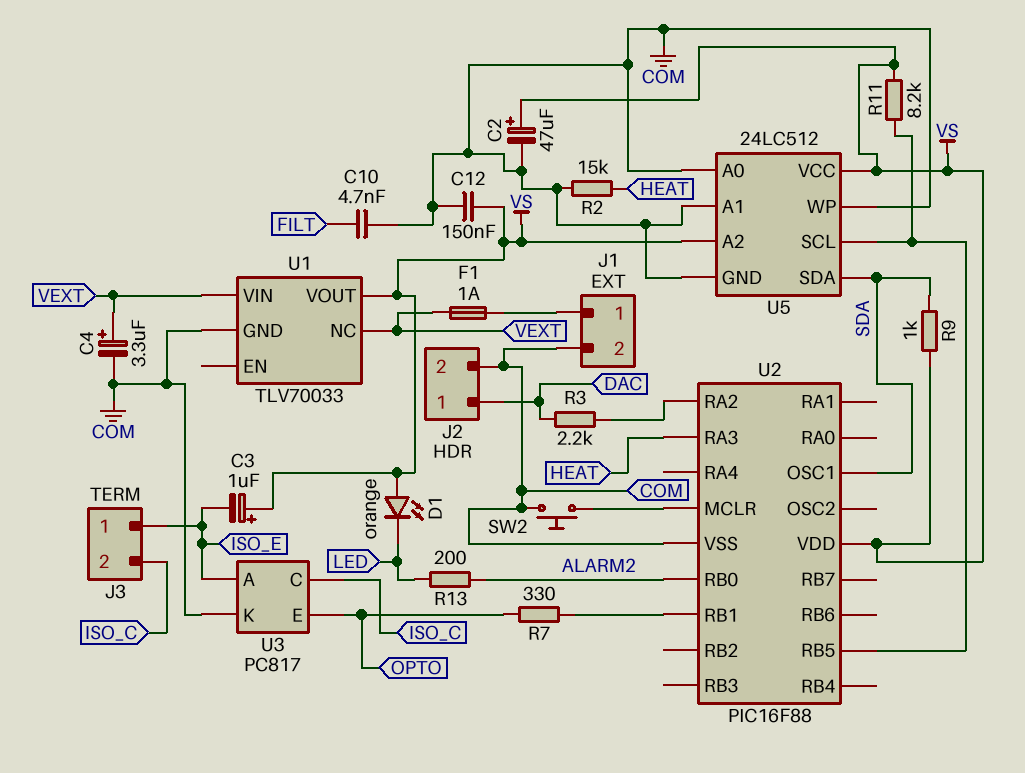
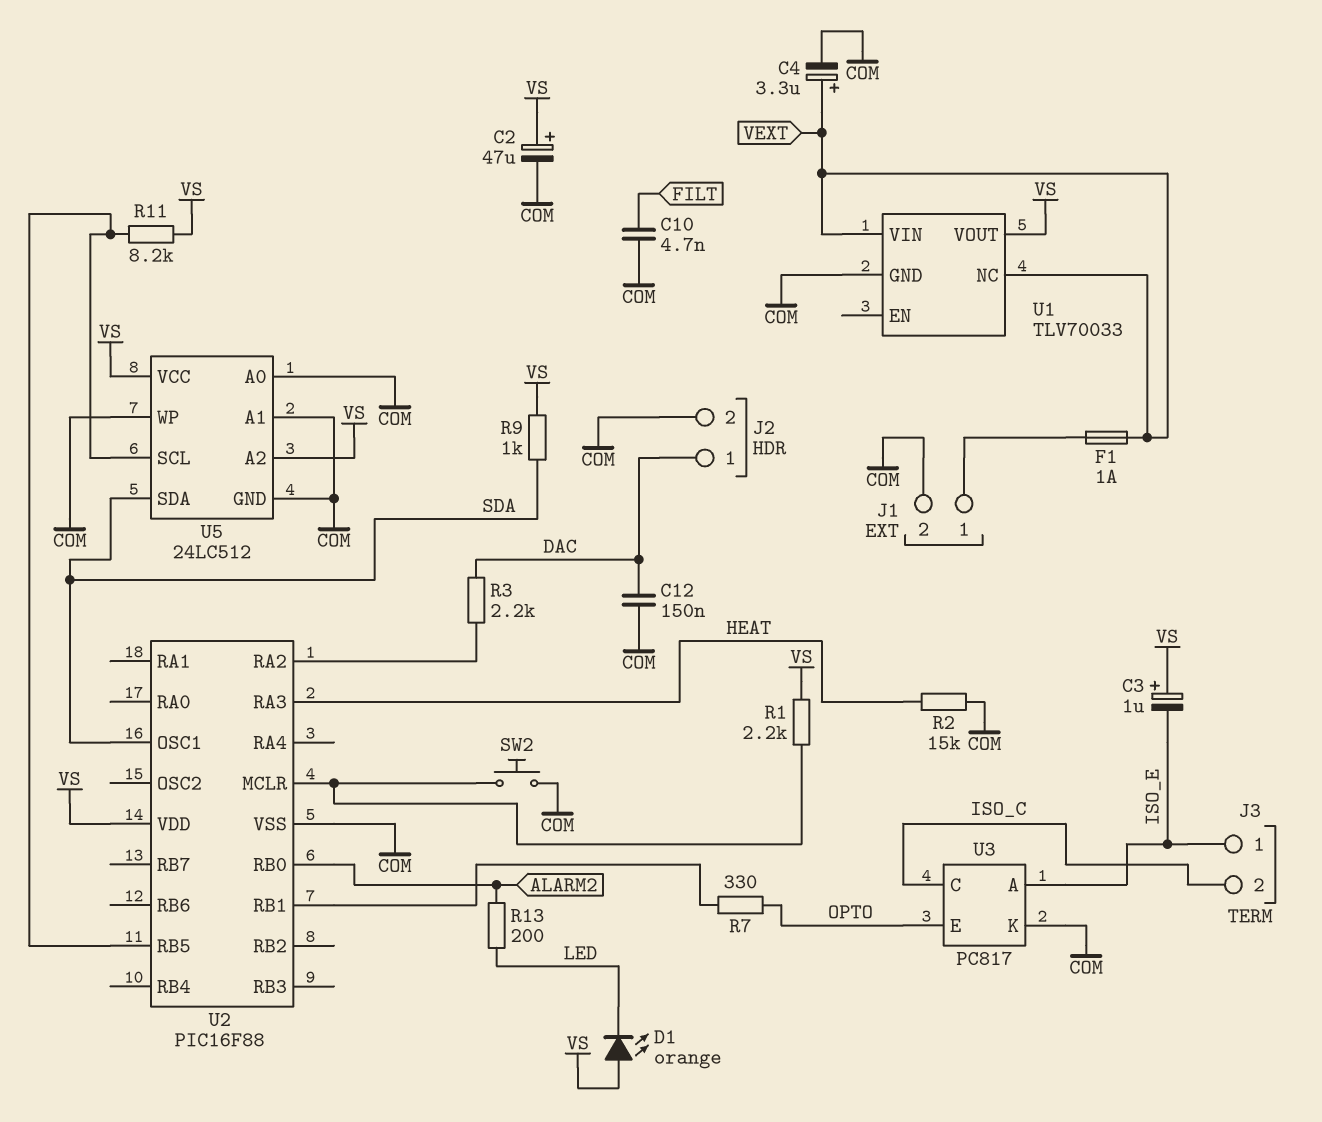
C12: 150nF (COM, VS) -> 150nF (COM, DAC)
R1: none -> 2.2k (U2/MCLR, VS)

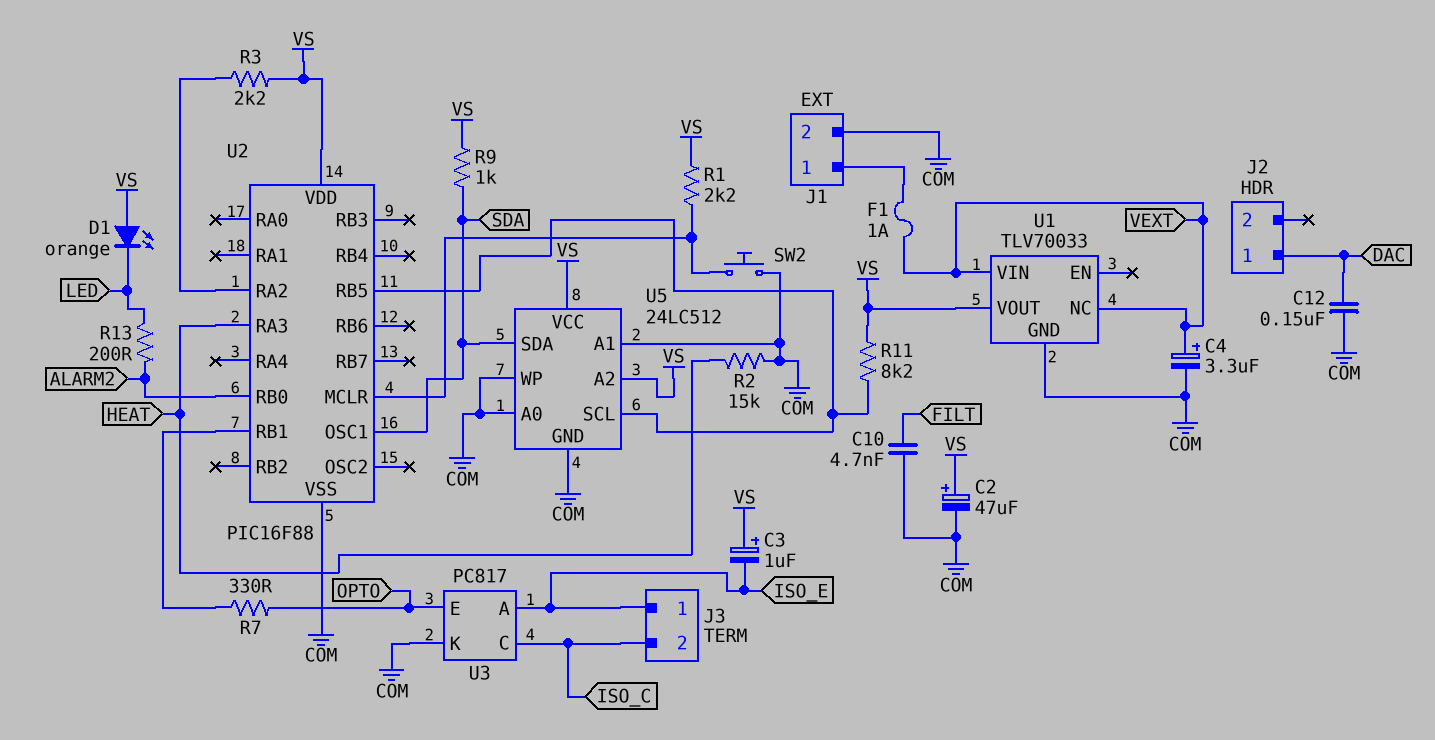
J2 pin 2: COM -> none
R3: 2.2k (DAC, U2/RA2) -> 2.2k (U2/RA2, VS)

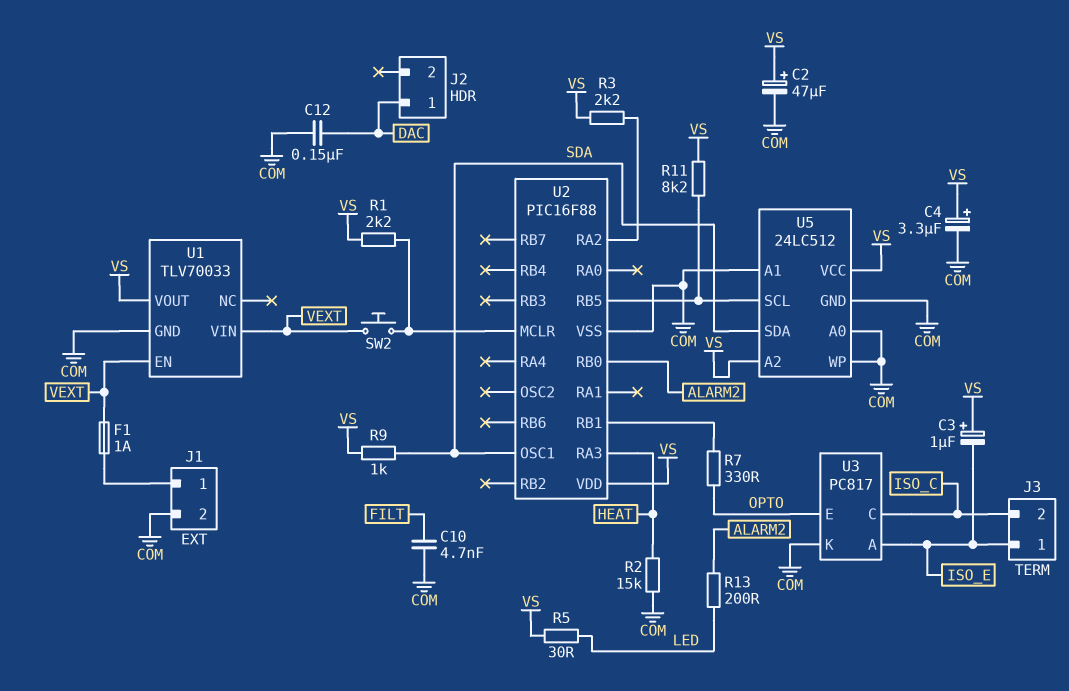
C4: 3.3uF (plus VEXT, minus COM) -> 3.3uF (plus VS, minus COM)
D1: LED orange (A VS, K LED) -> none
R5: none -> 30 (LED, VS)
SW2: button (COM, U2/MCLR) -> button (U2/MCLR, VEXT)
U1 pin EN: none -> VEXT
U1 pin NC: VEXT -> none

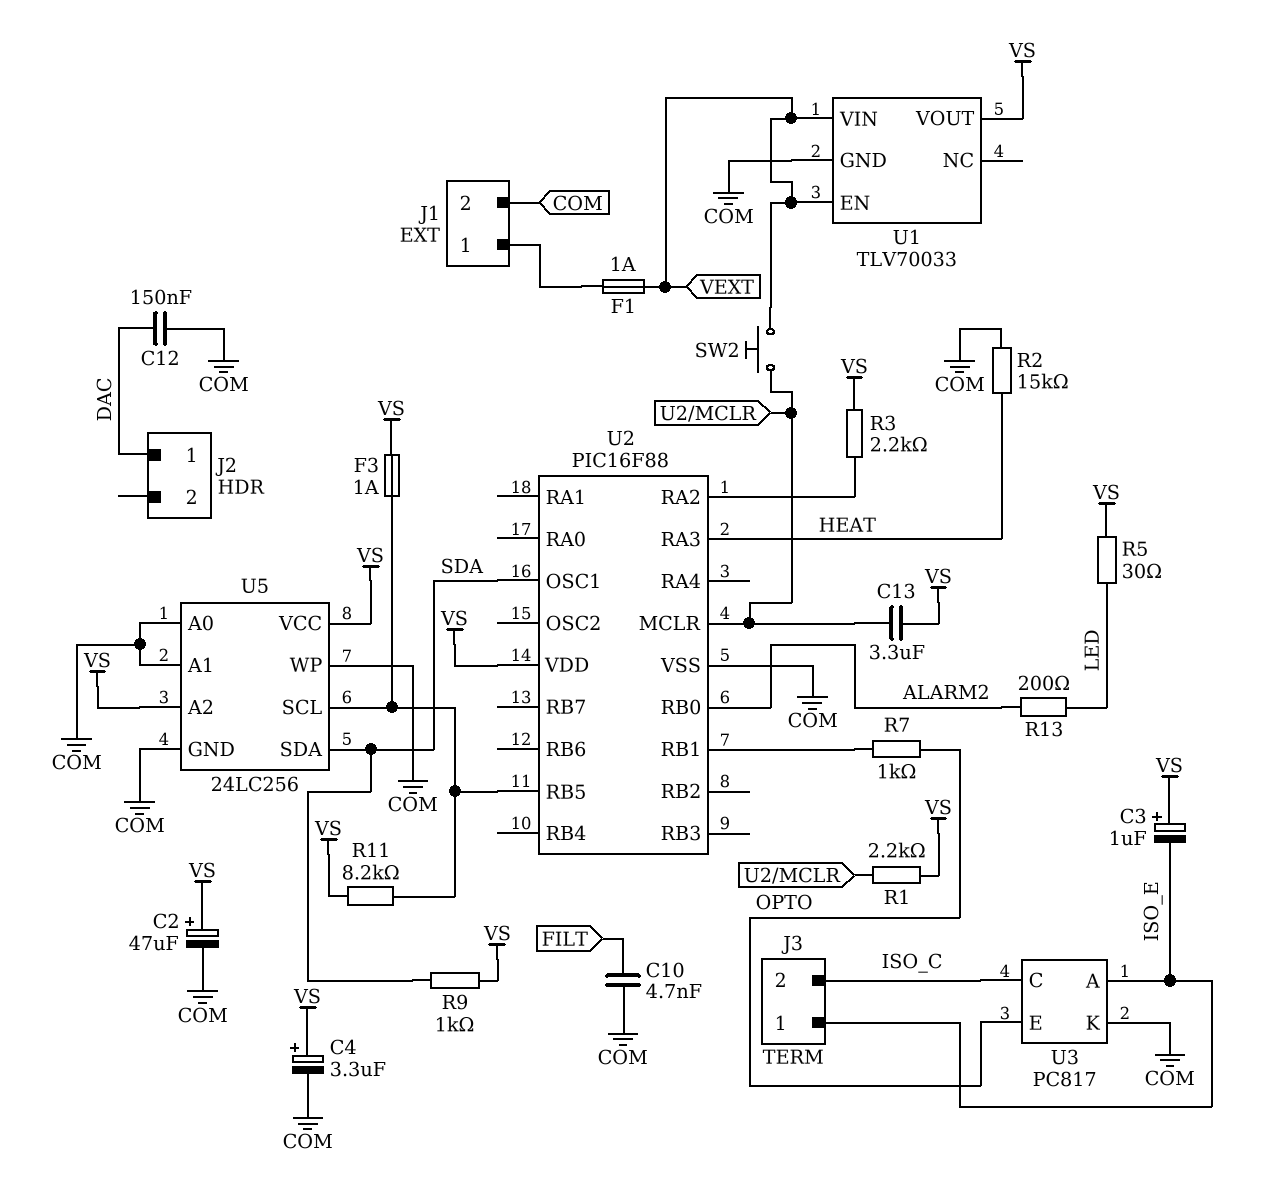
C13: none -> 3.3uF (U2/MCLR, VS)
F3: none -> 1A (U2/RB5, VS)
R7: 330 (OPTO, U2/RB1) -> 1k (OPTO, U2/RB1)
U5: 24LC512 -> 24LC256

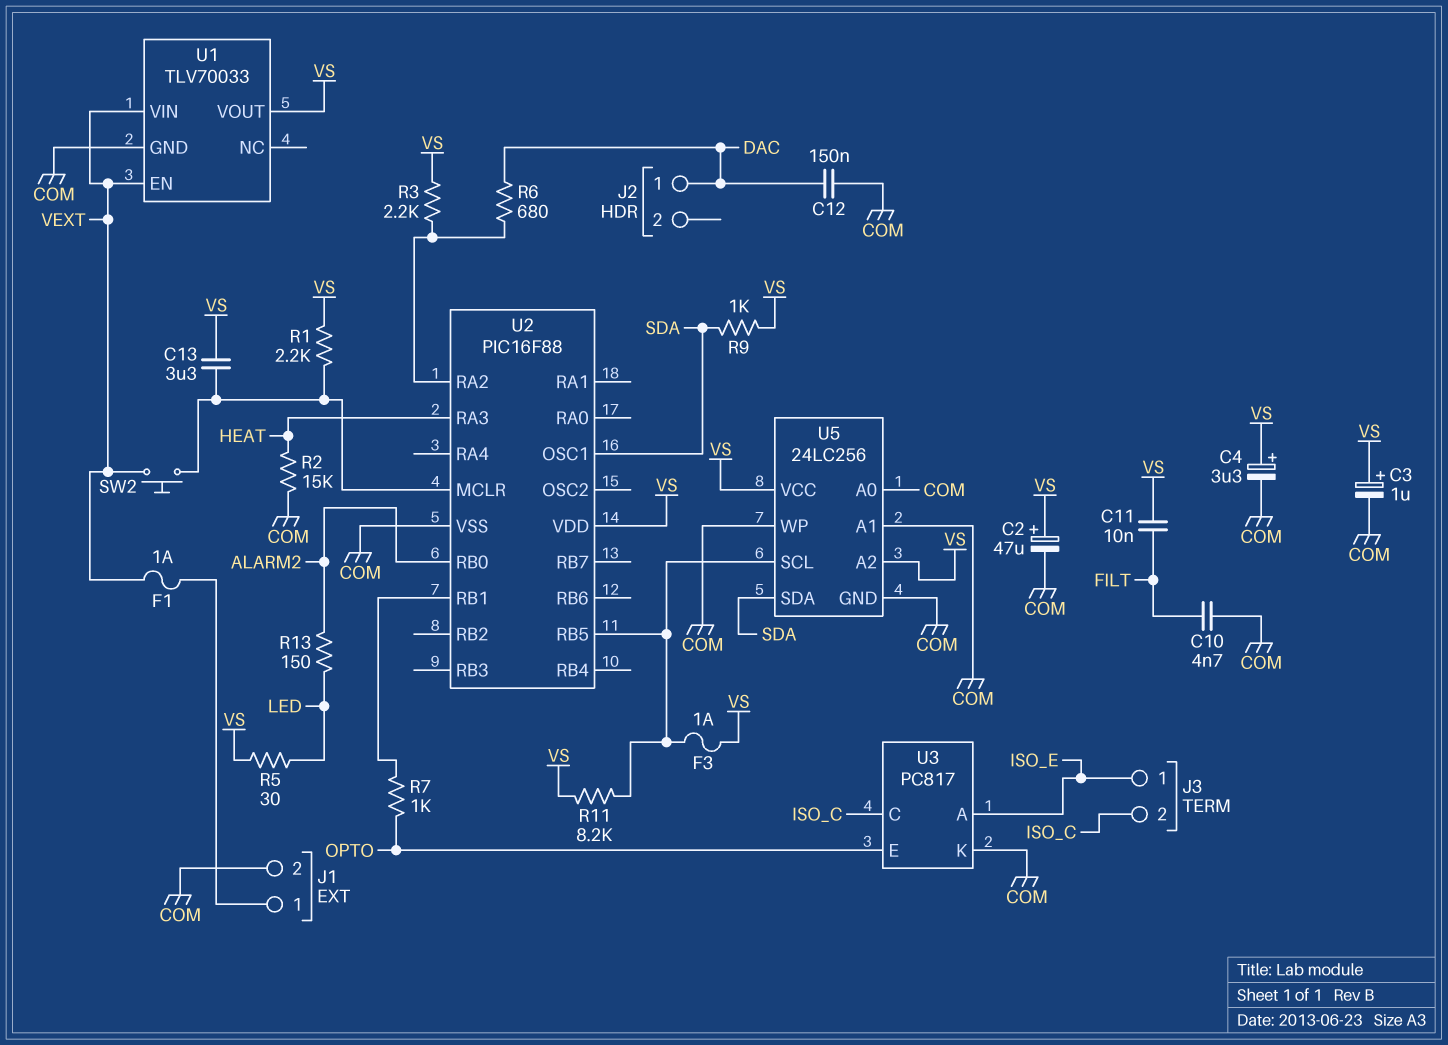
C3: 1uF (plus VS, minus ISO_E) -> 1uF (plus VS, minus COM)
C11: none -> 10nF (FILT, VS)
R6: none -> 680 (DAC, U2/RA2)
R13: 200 (ALARM2, LED) -> 150 (ALARM2, LED)

